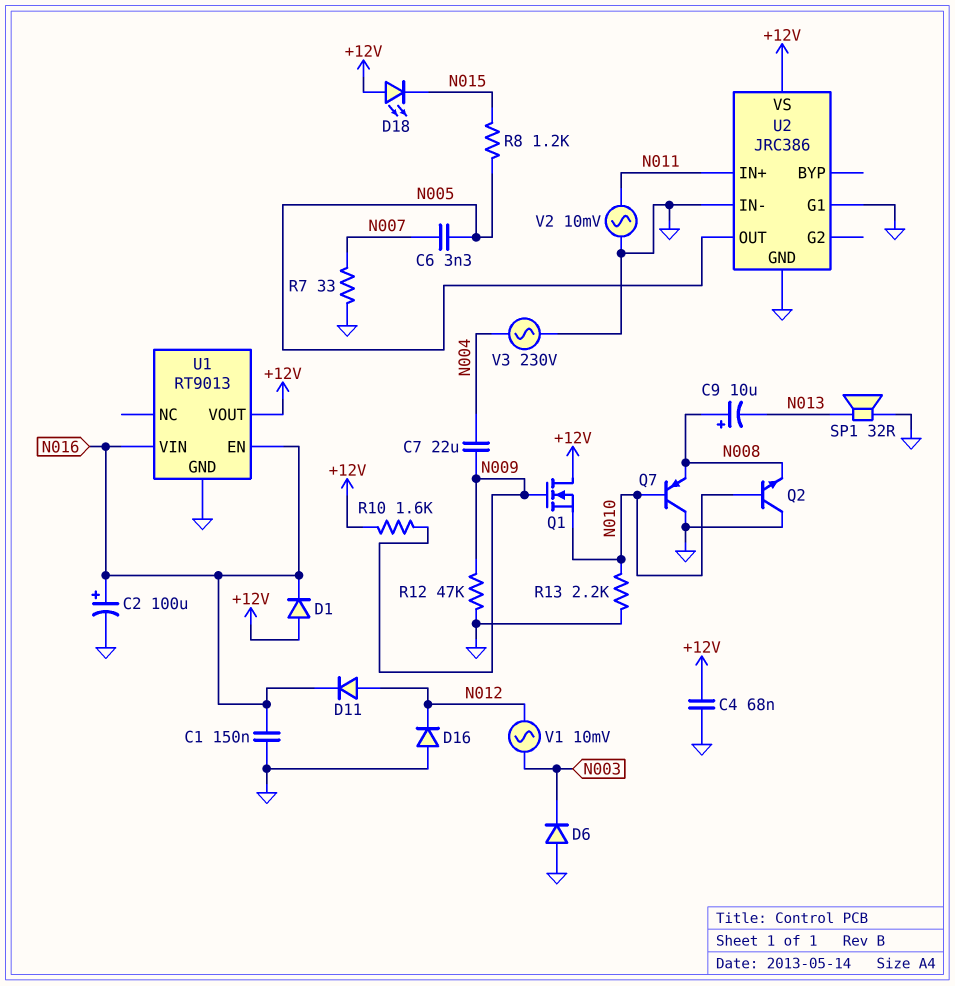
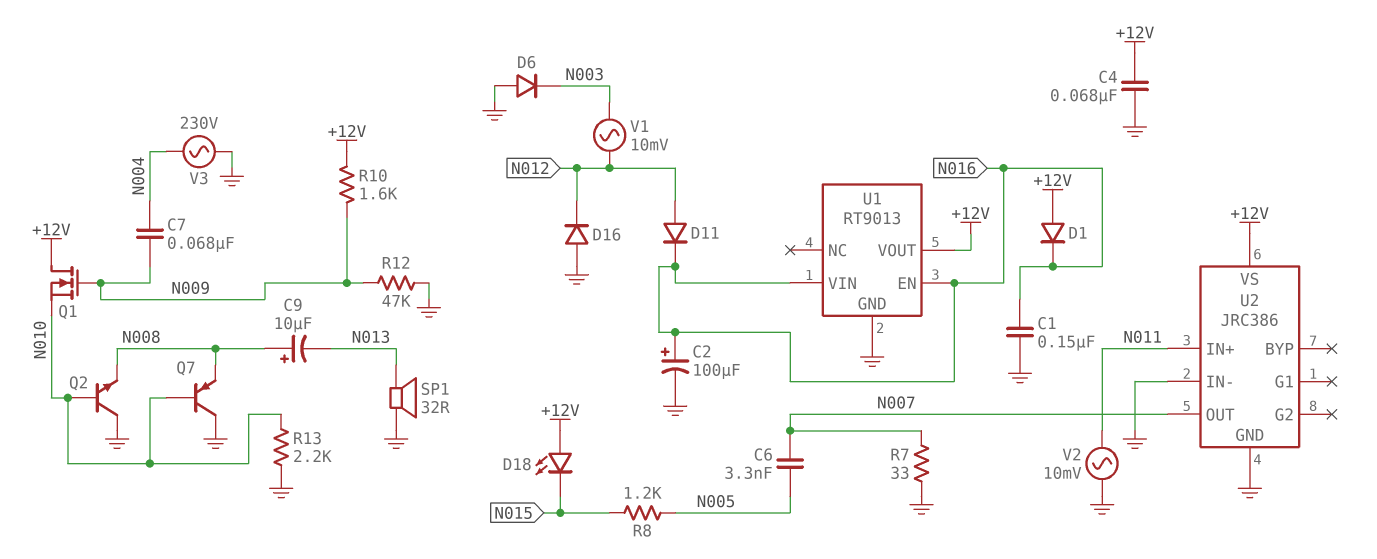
C7: 22uF (N004, N009) -> 68nF (N004, N009)
U2 pin G1: GND -> none
U2 pin OUT: N005 -> N007

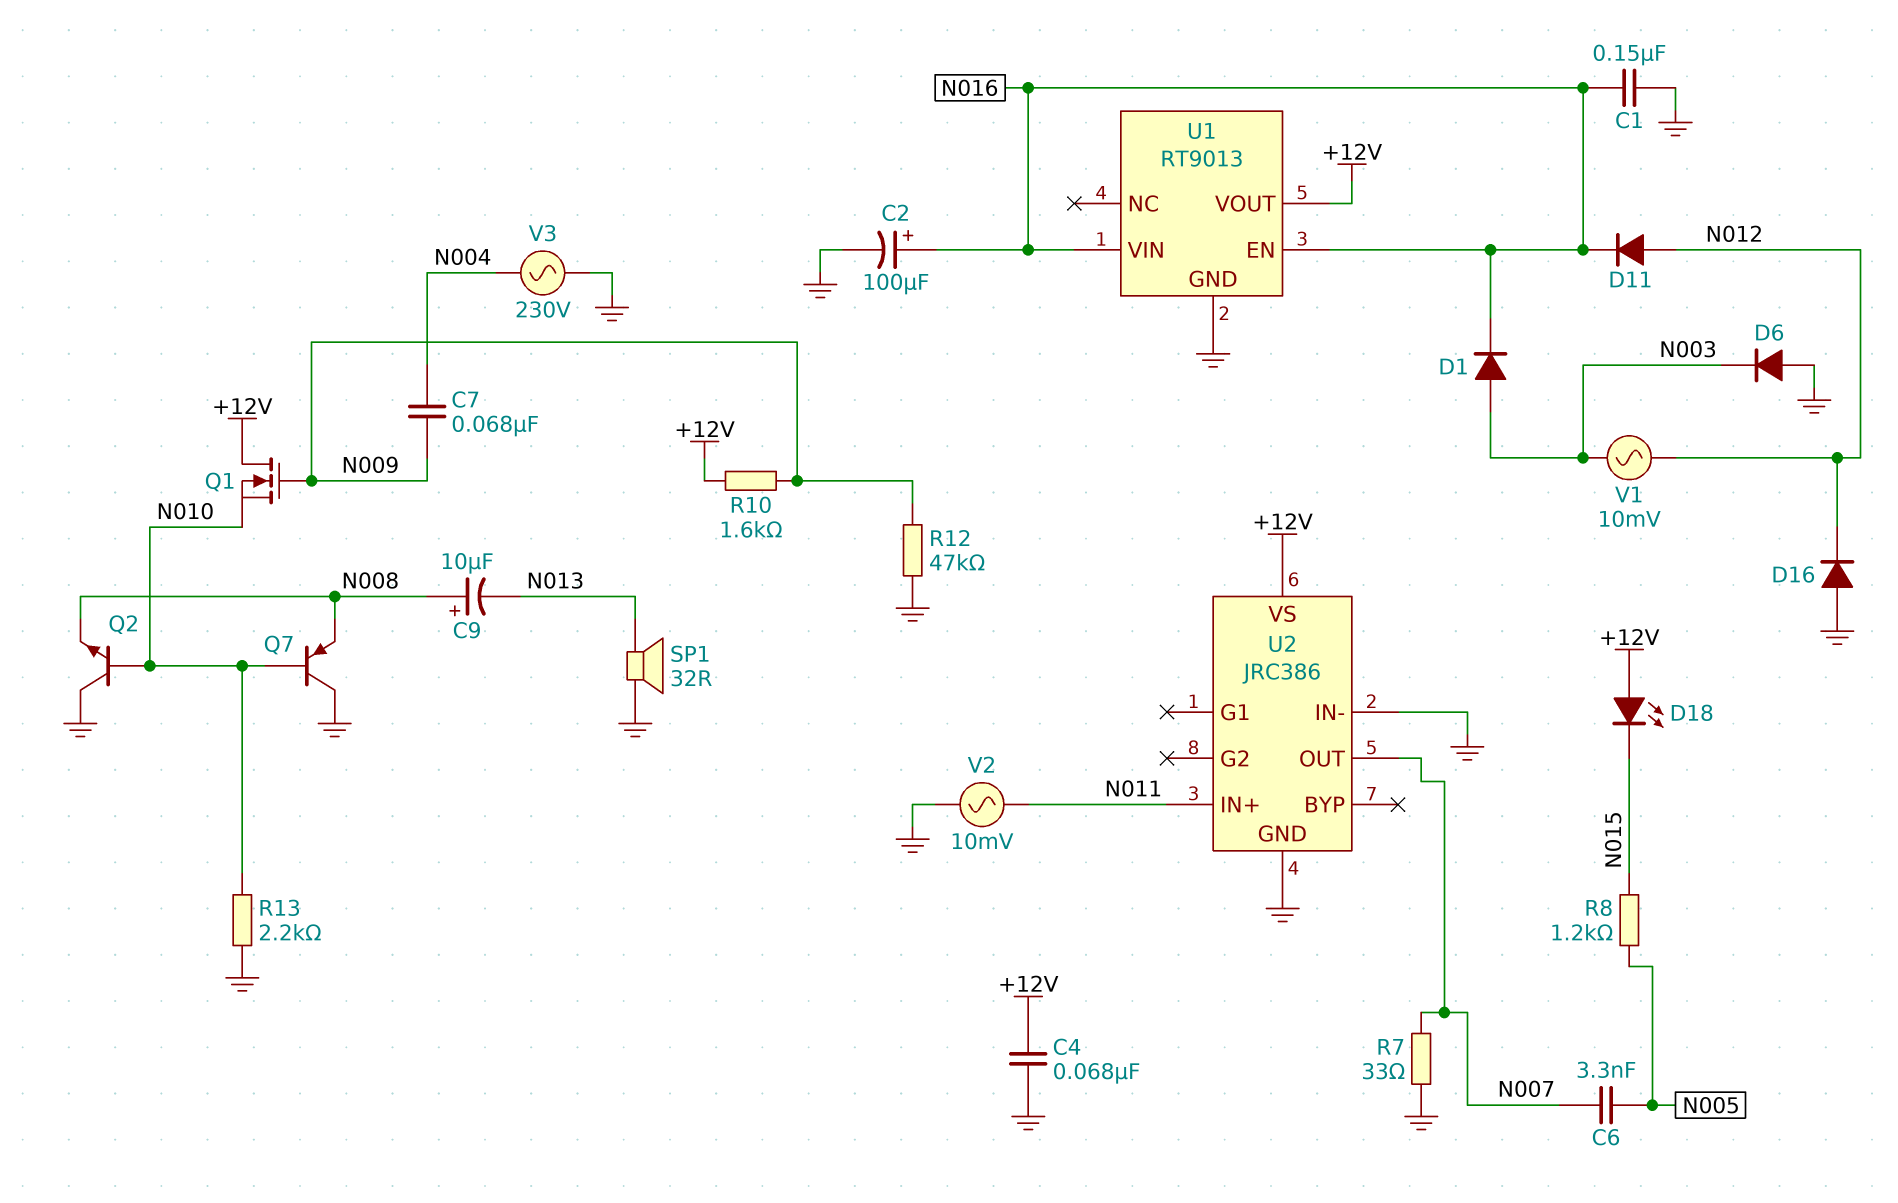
D1: diode (A +12V, K N016) -> diode (A N003, K N016)

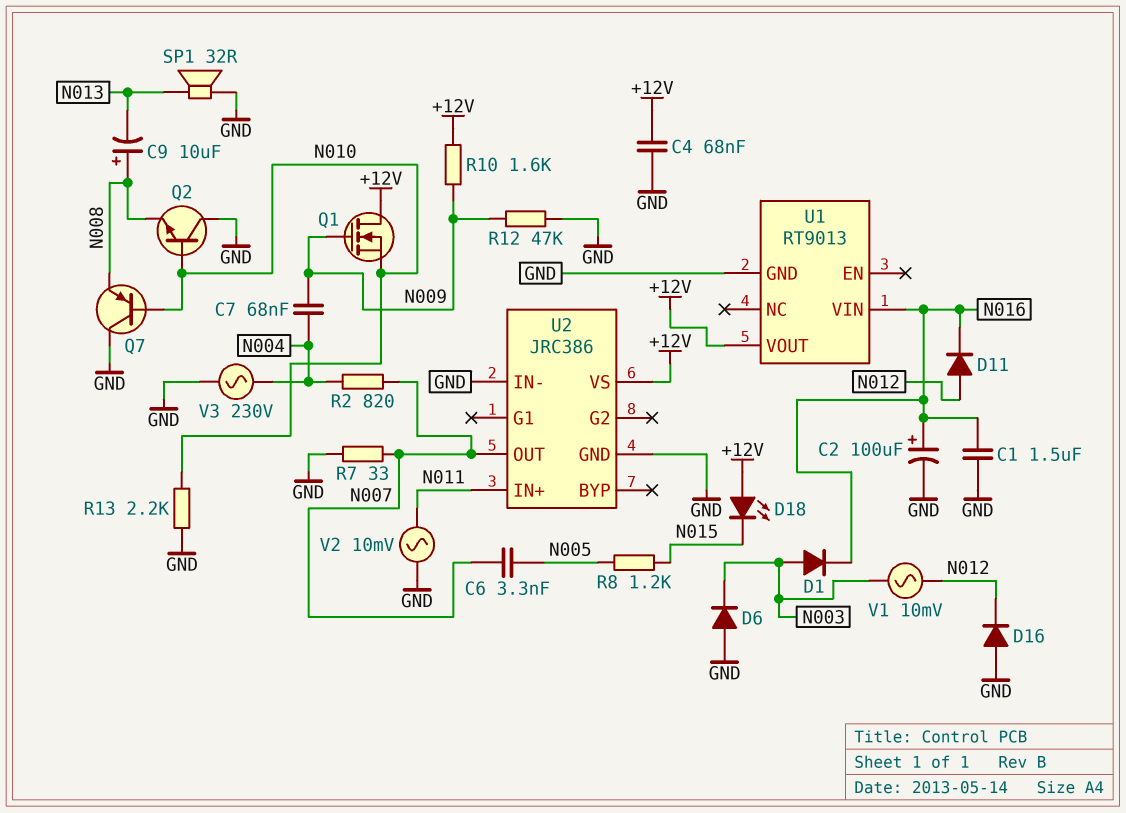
C1: 150nF (GND, N016) -> 1.5uF (GND, N016)
R2: none -> 820 (N004, N007)
U1 pin EN: N016 -> none

